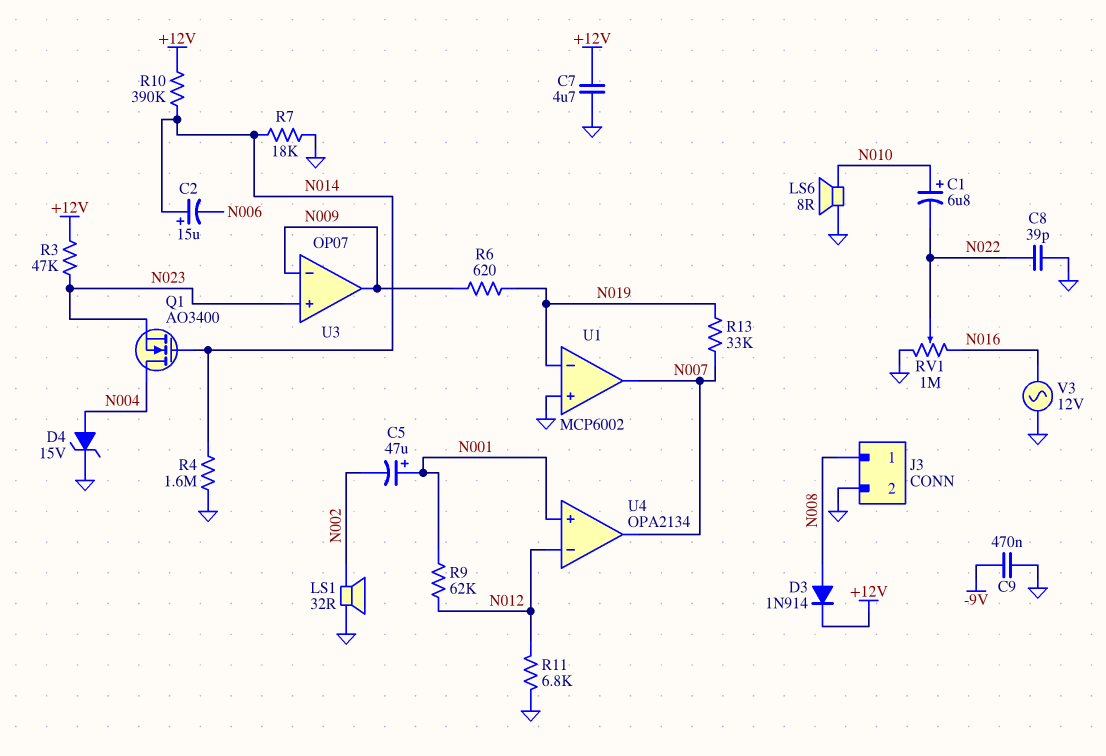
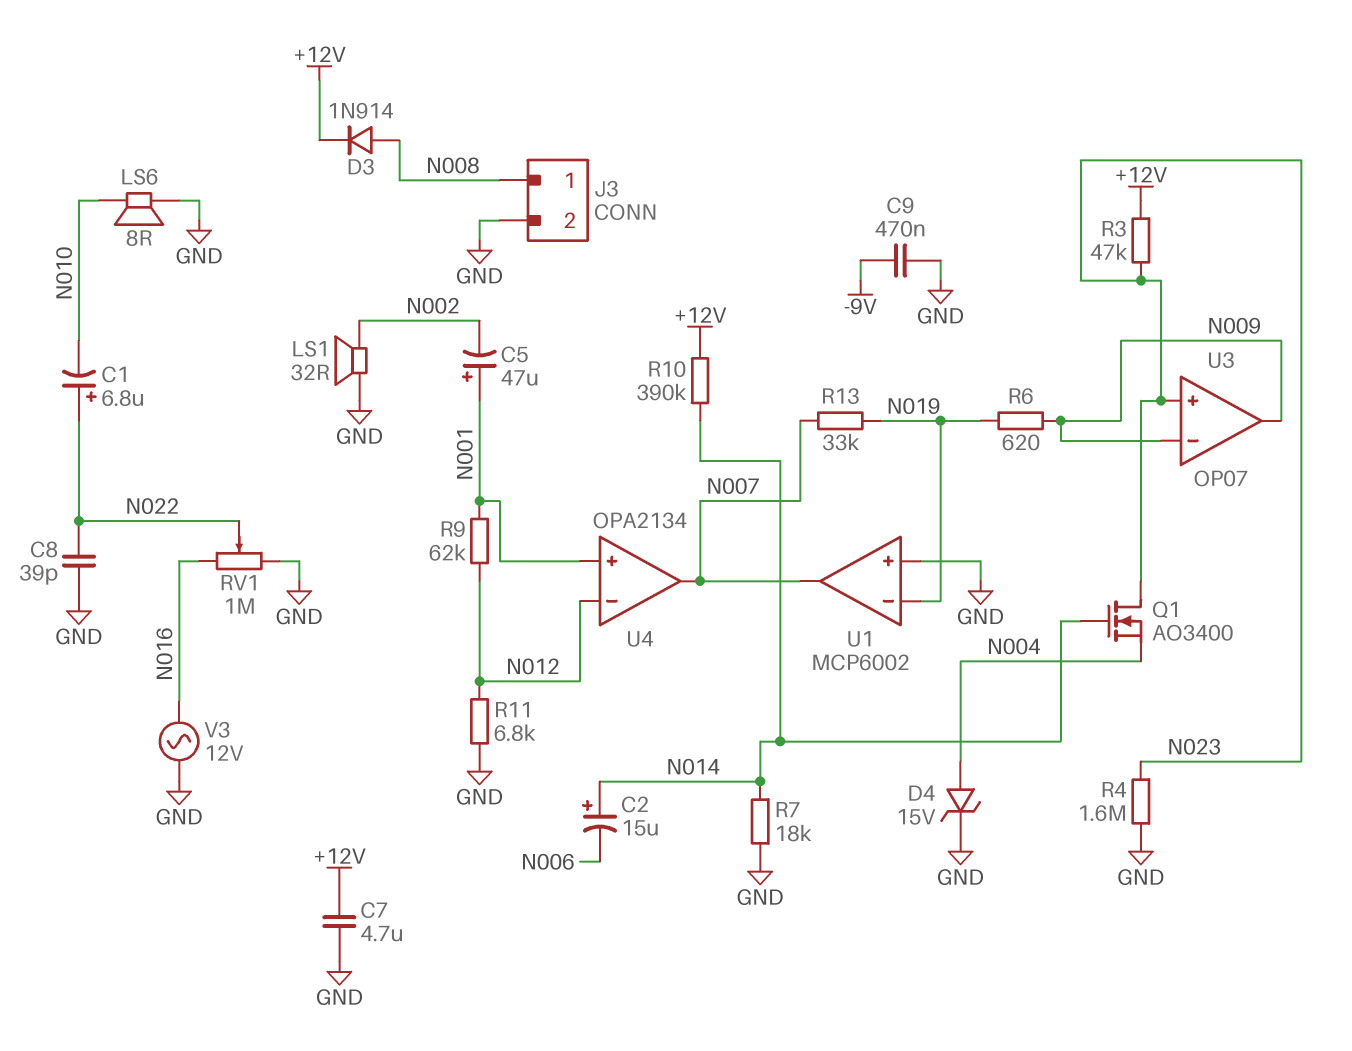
C1: 6.8uF (plus N010, minus N022) -> 6.8uF (plus N022, minus N010)
Q1: NMOS AO3400 (G N014, D N004, S N023) -> NMOS AO3400 (G N014, D N023, S N004)
R4: 1.6M (GND, N014) -> 1.6M (GND, N023)

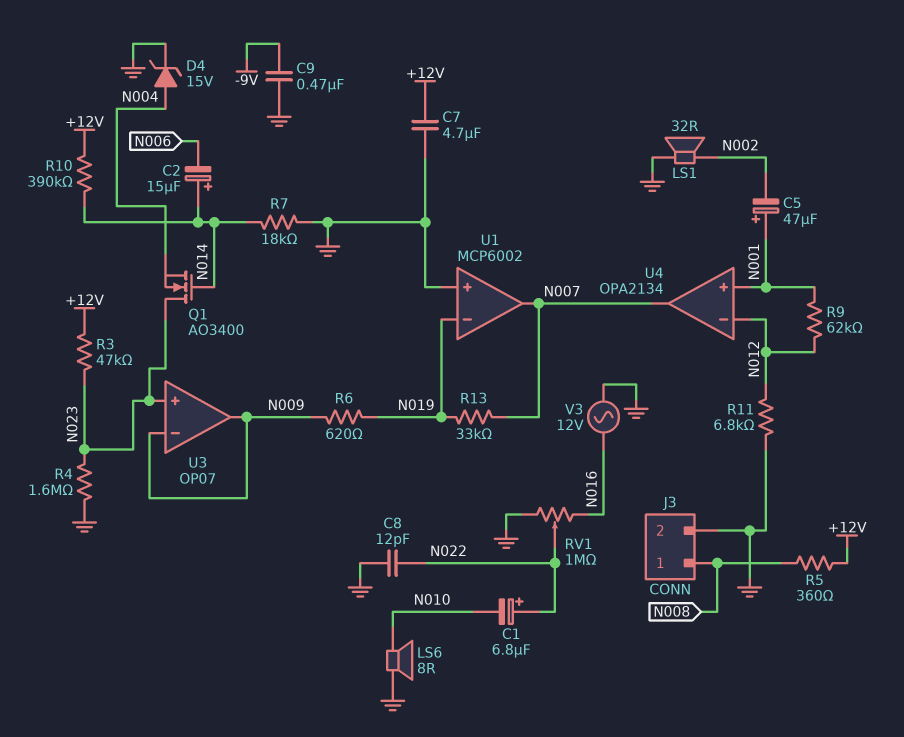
C8: 39pF (GND, N022) -> 12pF (GND, N022)
D3: diode 1N914 (A N008, K +12V) -> none
R5: none -> 360 (+12V, N008)

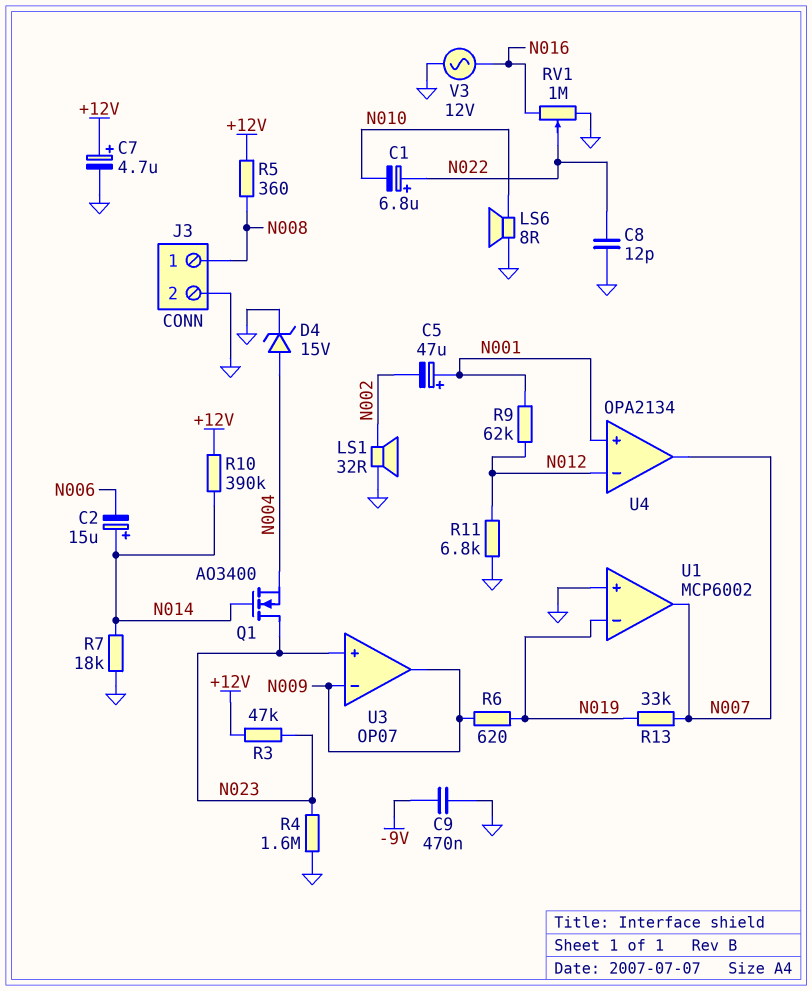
C7: 4.7uF (+12V, GND) -> 4.7uF (plus +12V, minus GND)

